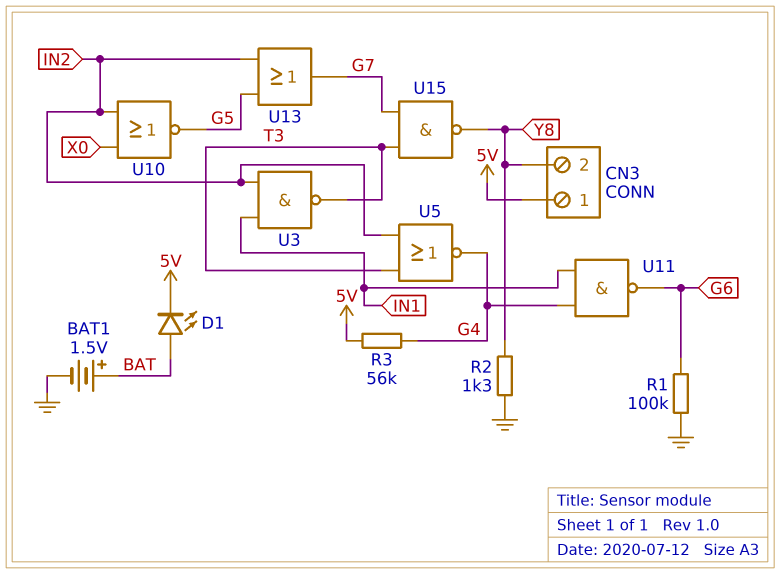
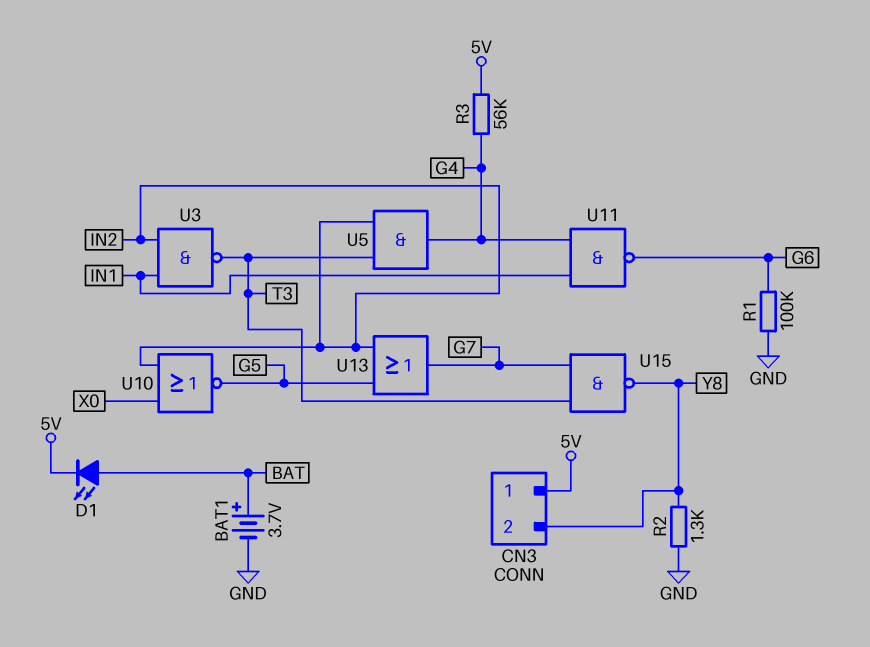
BAT1: 1.5V (plus BAT, minus GND) -> 3.7V (plus BAT, minus GND)
U5: NOR (in IN2, in T3, out G4) -> AND (in IN2, in T3, out G4)

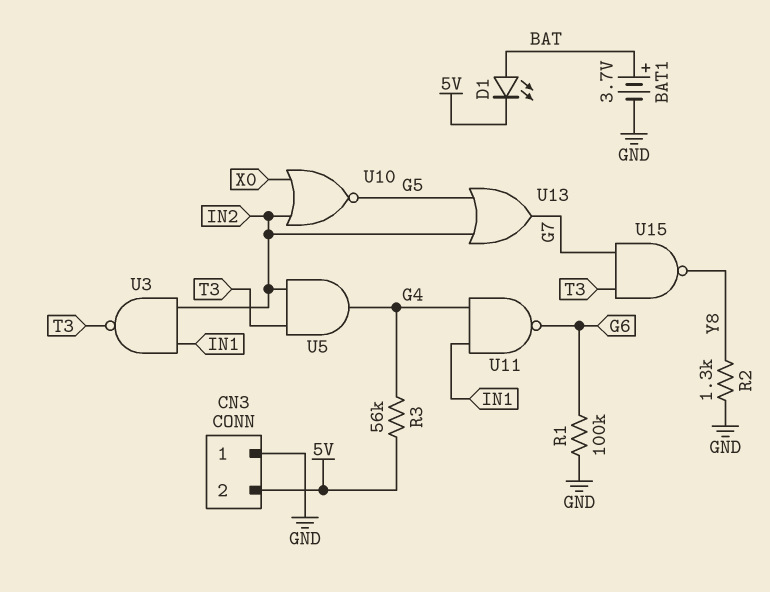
CN3 pin 1: 5V -> GND
CN3 pin 2: Y8 -> 5V

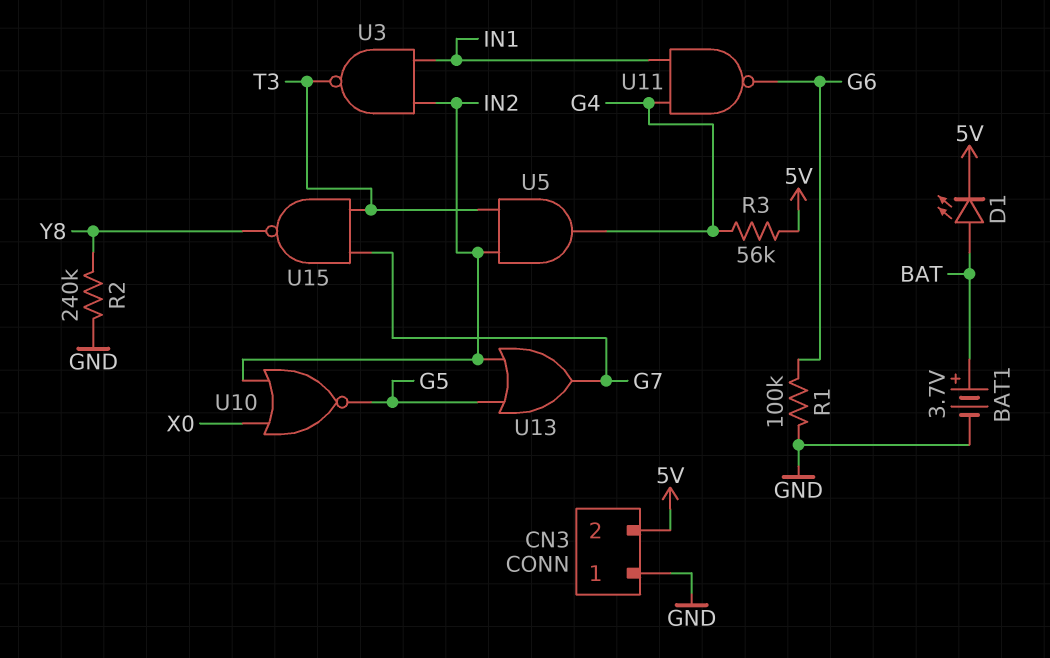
R2: 1.3k (GND, Y8) -> 240k (GND, Y8)

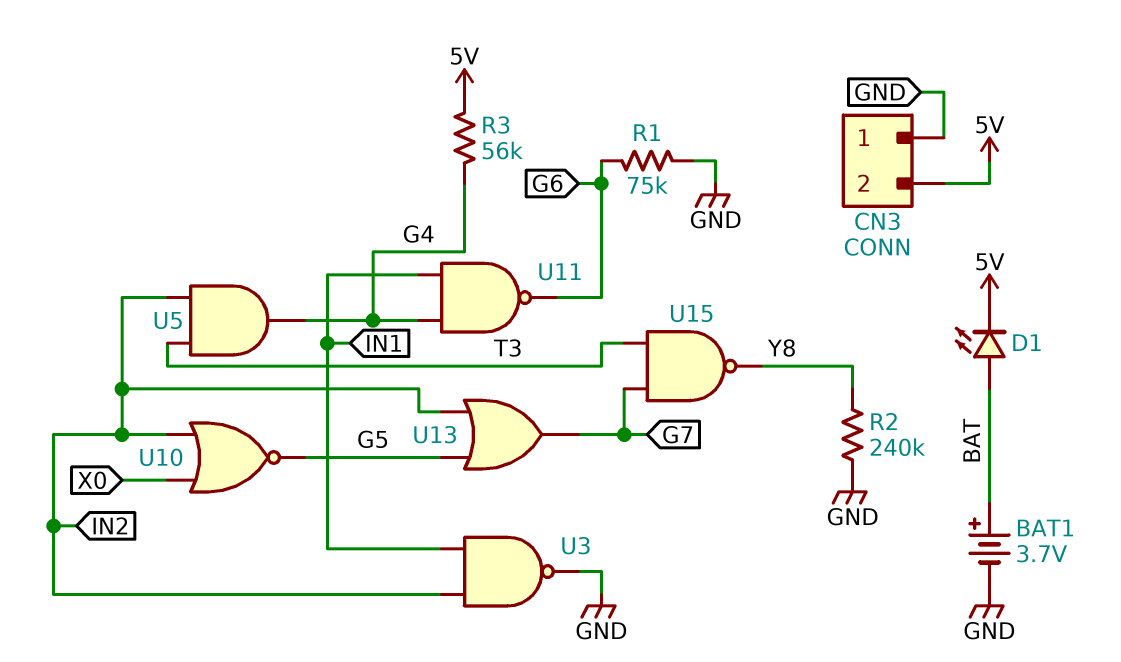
R1: 100k (G6, GND) -> 75k (G6, GND)
U3: NAND (in IN1, in IN2, out T3) -> NAND (in IN1, in IN2, out GND)

